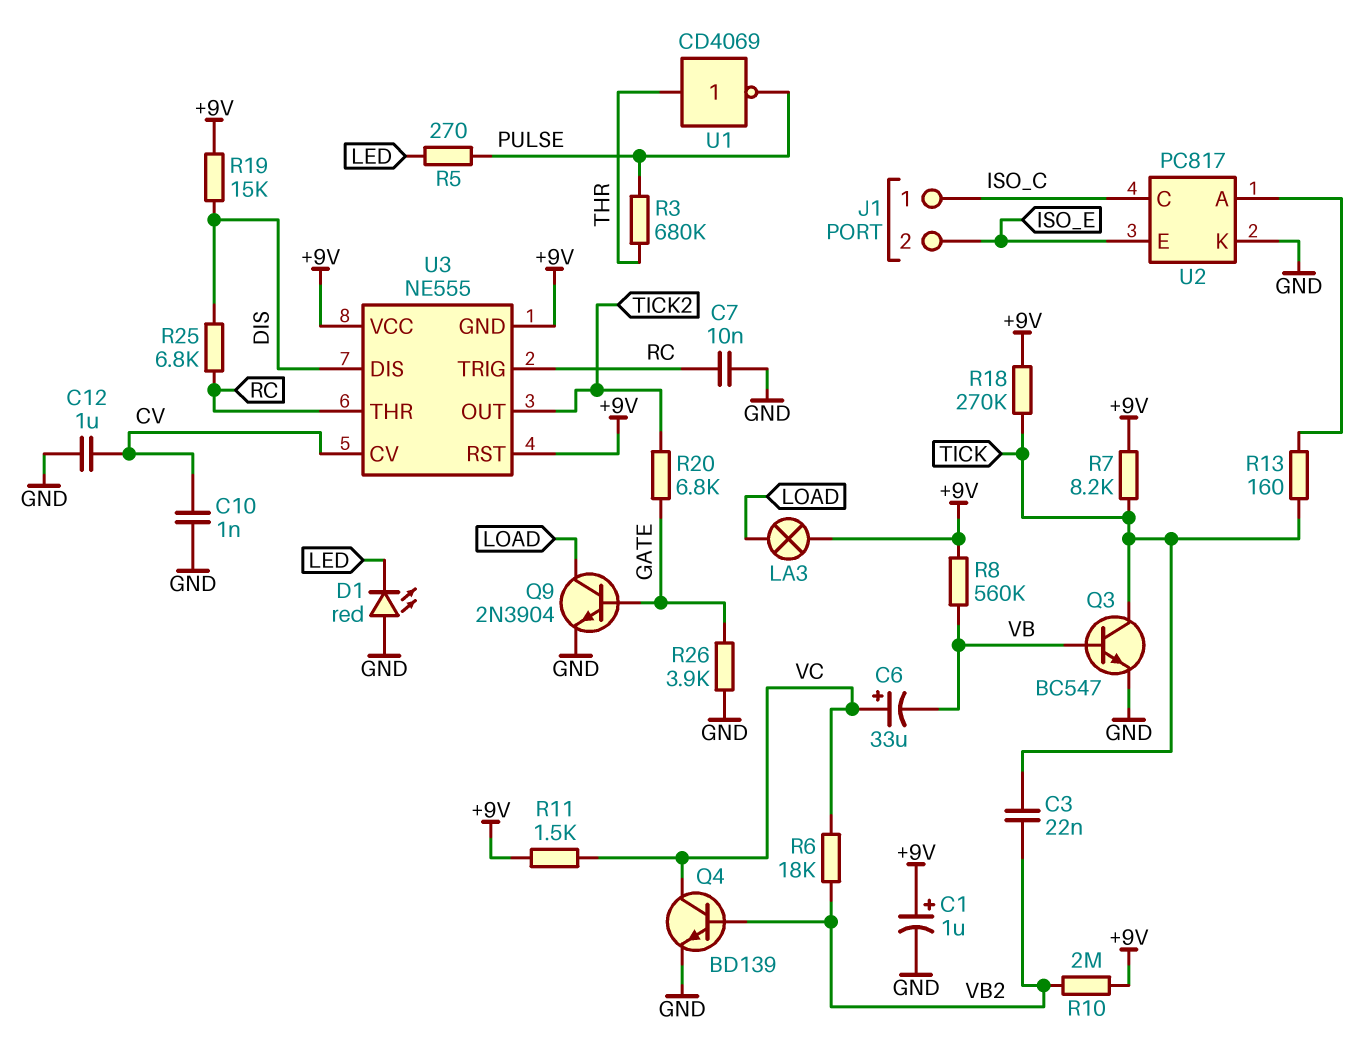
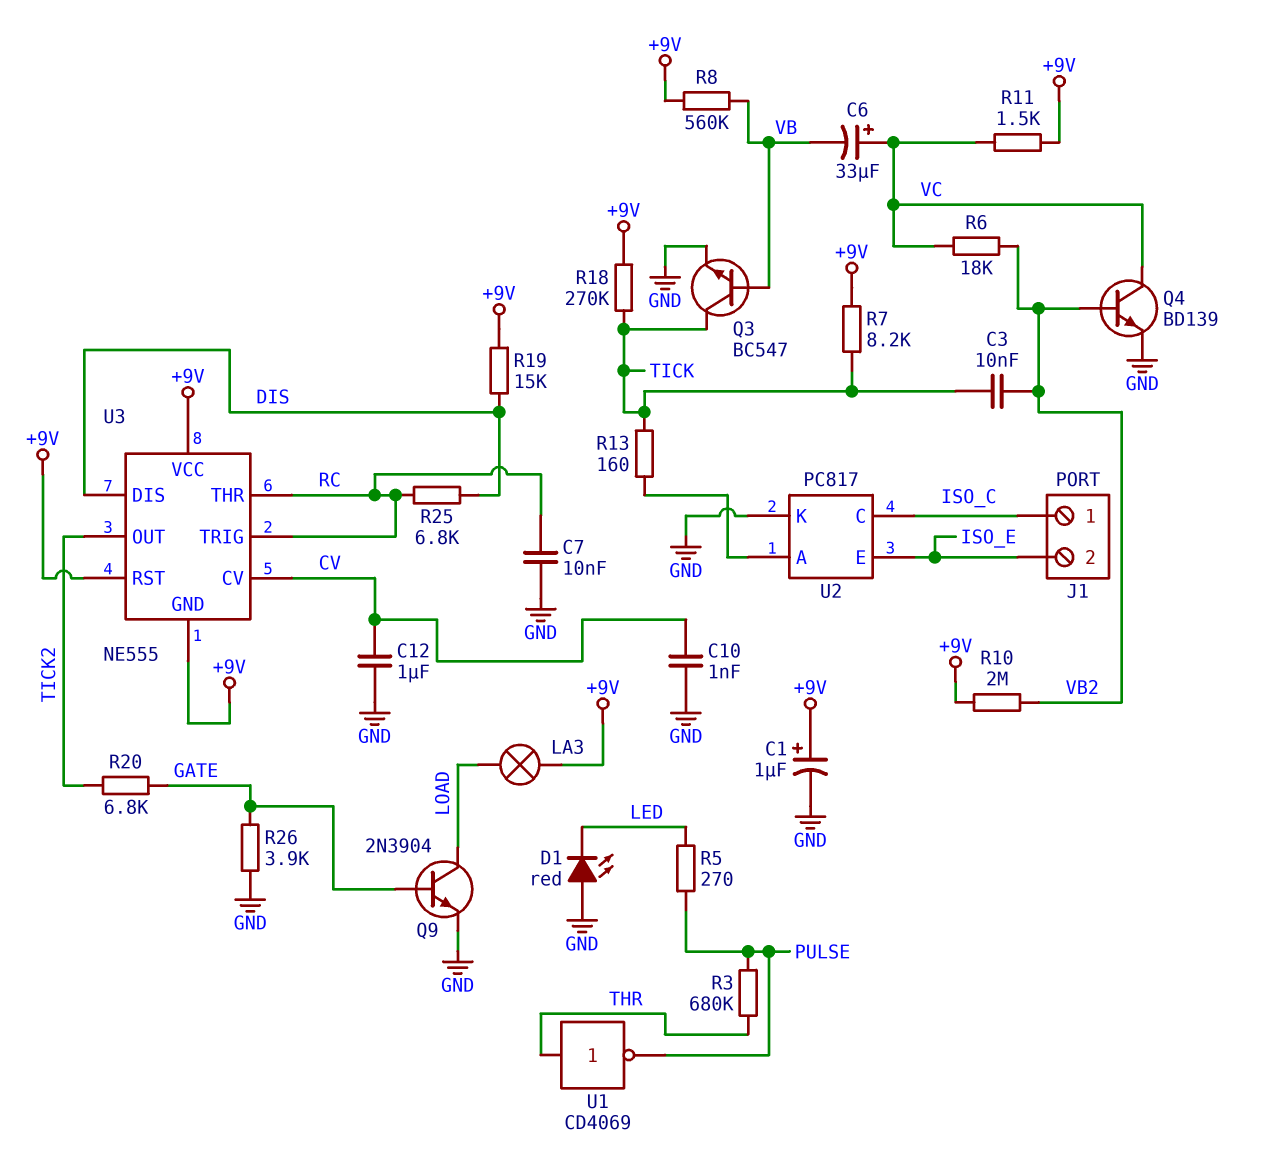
C3: 22nF (TICK, VB2) -> 10nF (TICK, VB2)

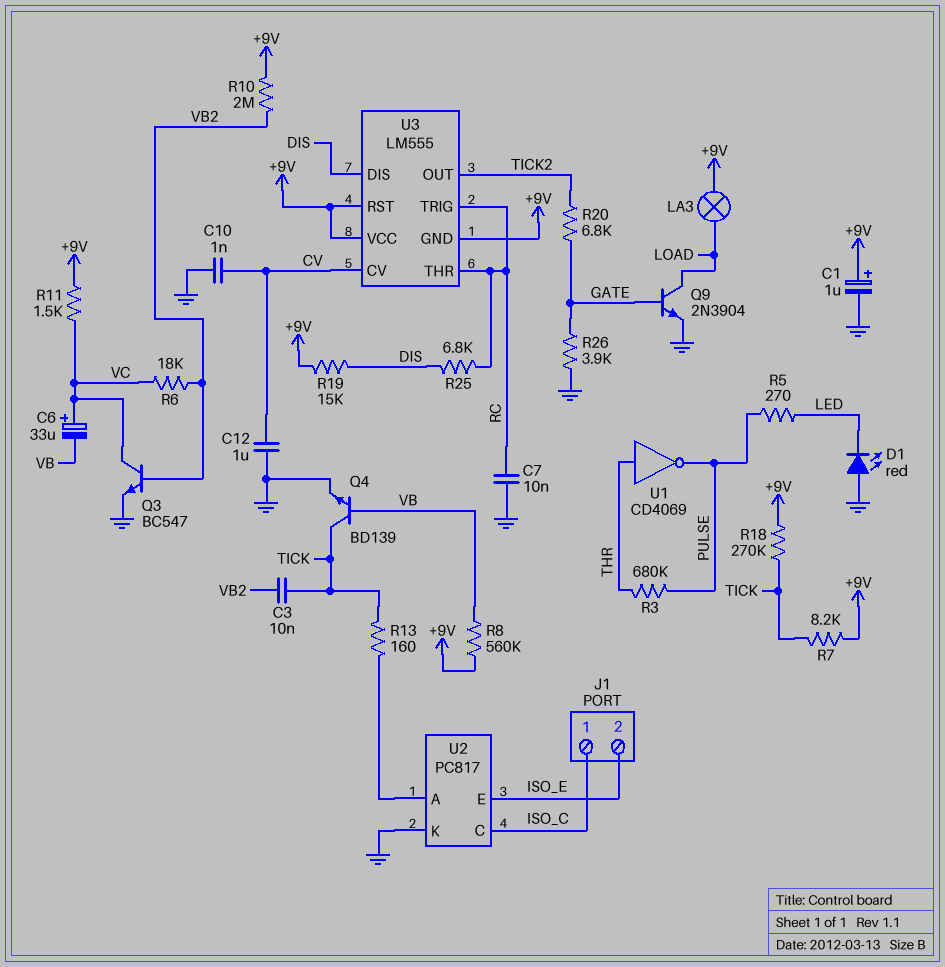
Q3: NPN BC547 (B VB, C TICK, E GND) -> NPN BC547 (B VB2, C VC, E GND)
Q4: NPN BD139 (B VB2, C VC, E GND) -> NPN BD139 (B VB, C TICK, E GND)
U3: NE555 -> LM555

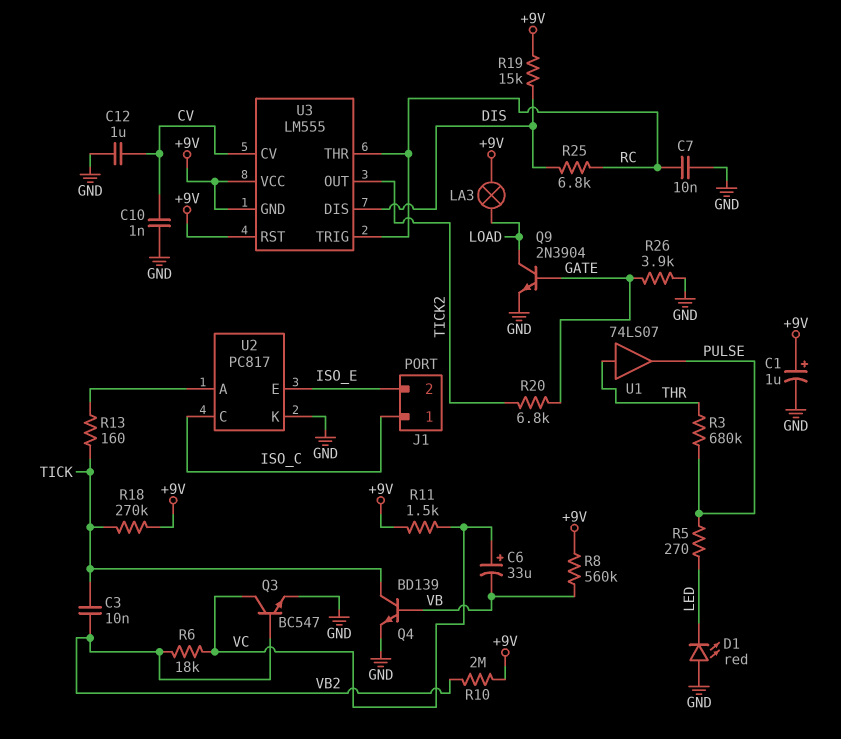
R7: 8.2k (+9V, TICK) -> none
U1: NOT CD4069 (in THR, out PULSE) -> buffer 74LS07 (in THR, out PULSE)

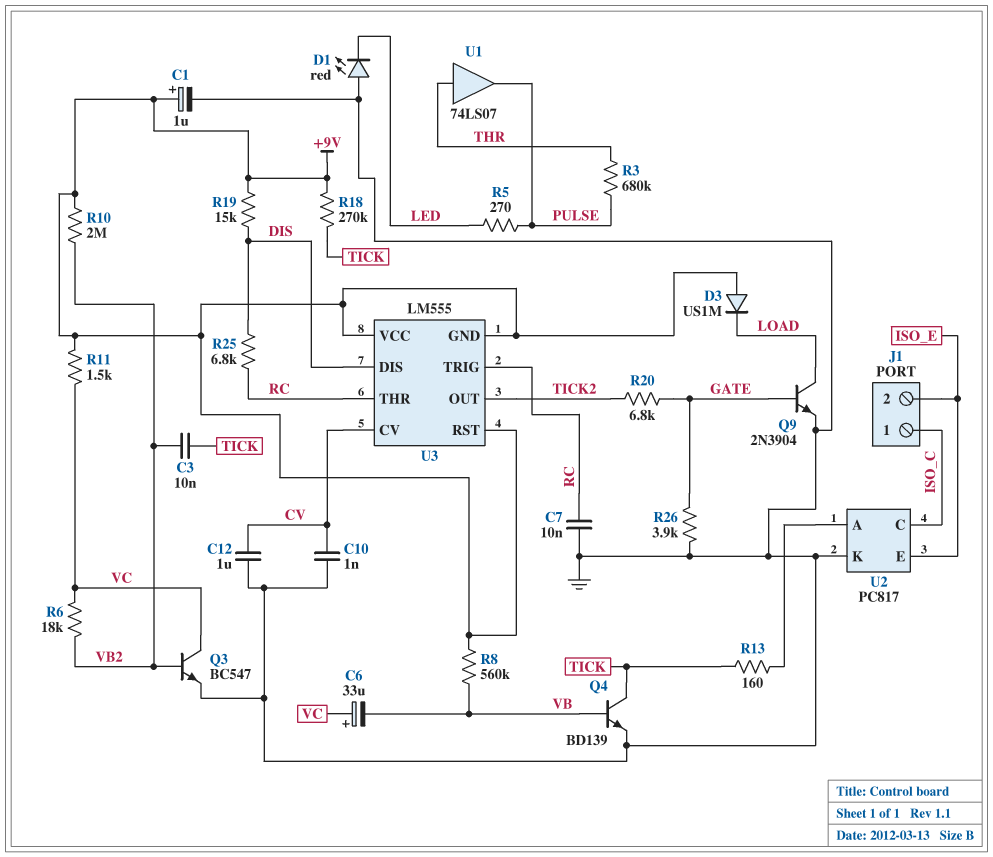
D3: none -> diode US1M (A +9V, K LOAD)
LA3: lamp (+9V, LOAD) -> none

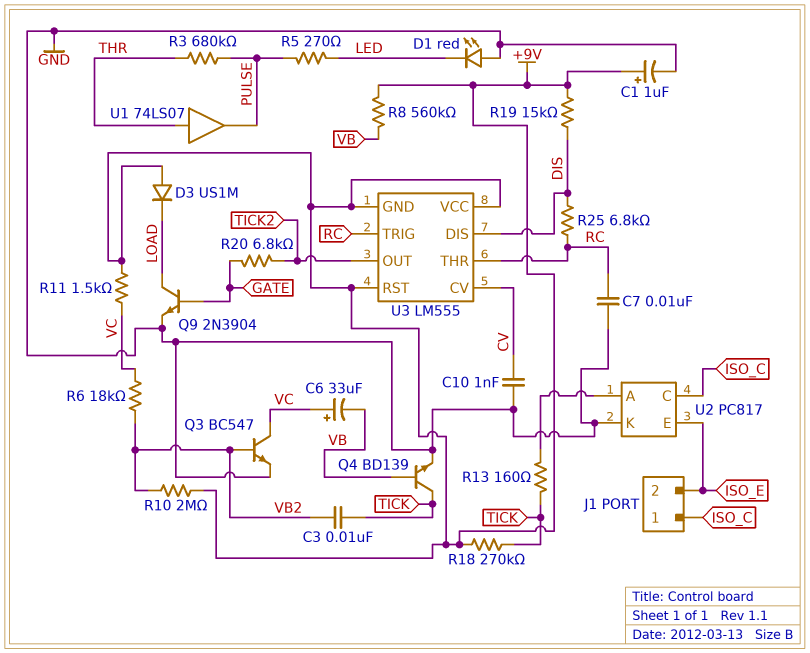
C12: 1uF (CV, GND) -> none
R26: 3.9k (GATE, GND) -> none

